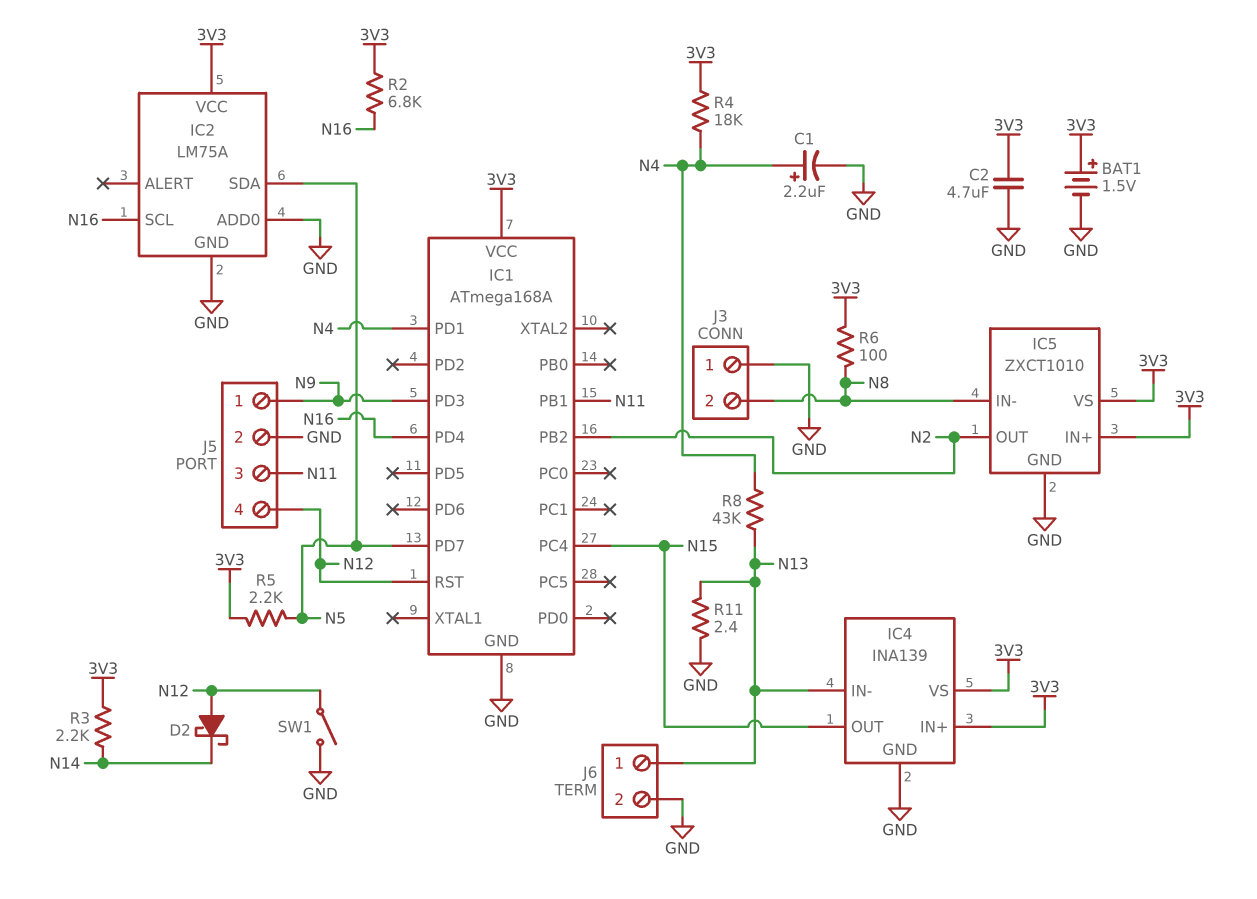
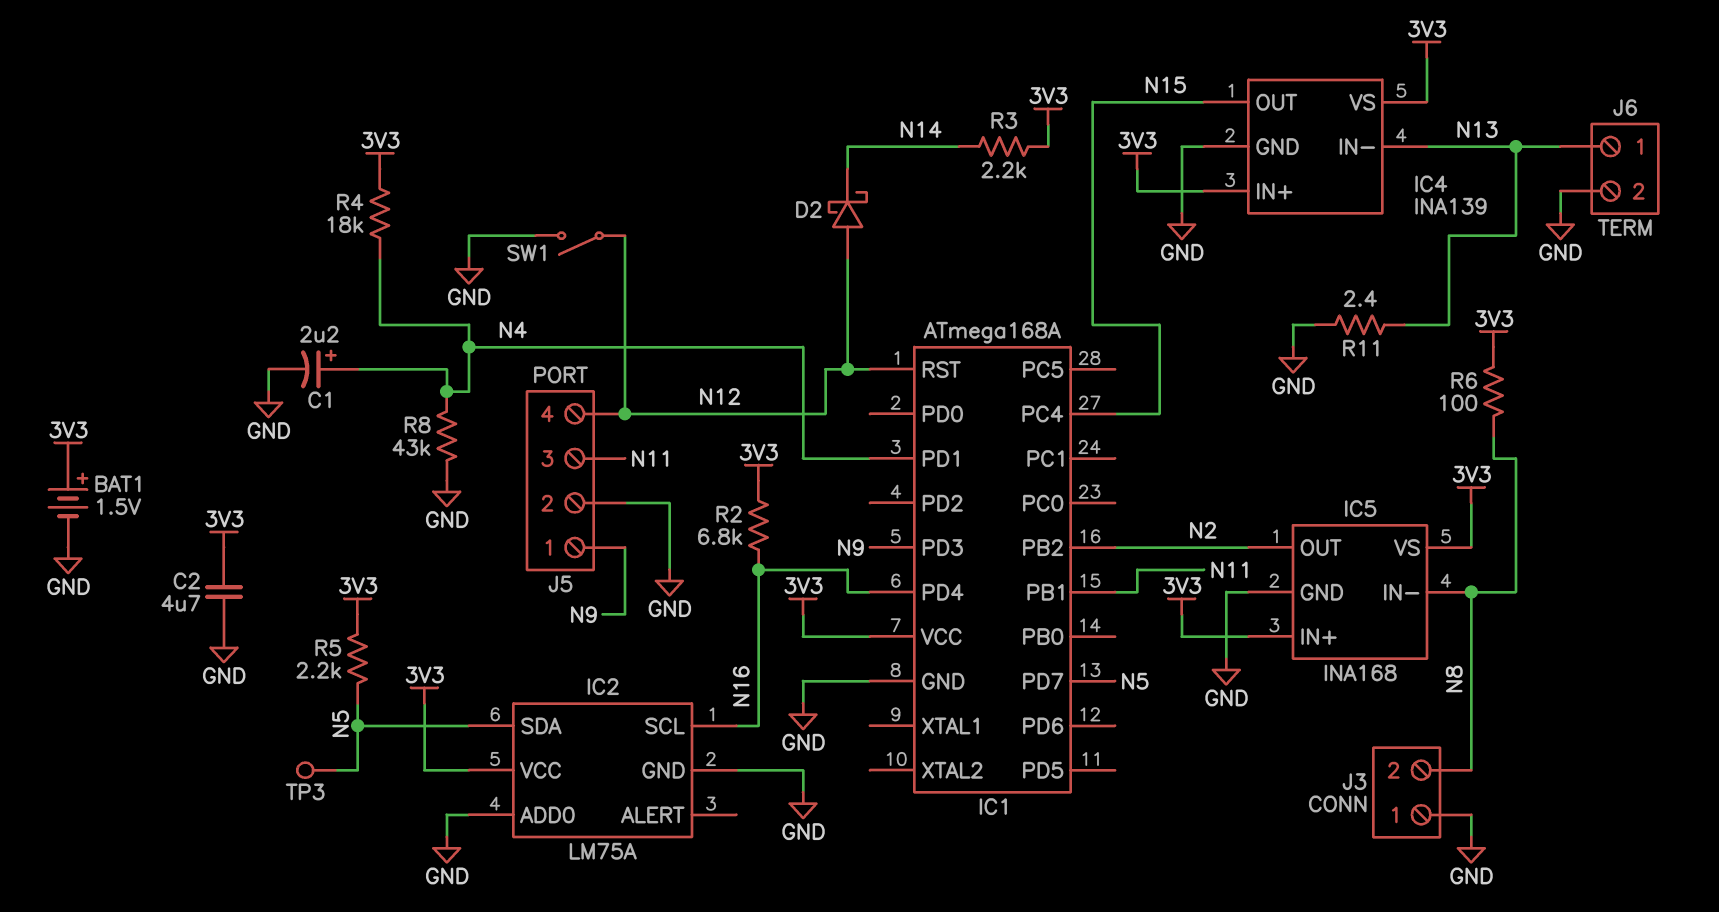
IC5: ZXCT1010 -> INA168
R8: 43k (N4, N13) -> 43k (GND, N4)
TP3: none -> test point (N5)

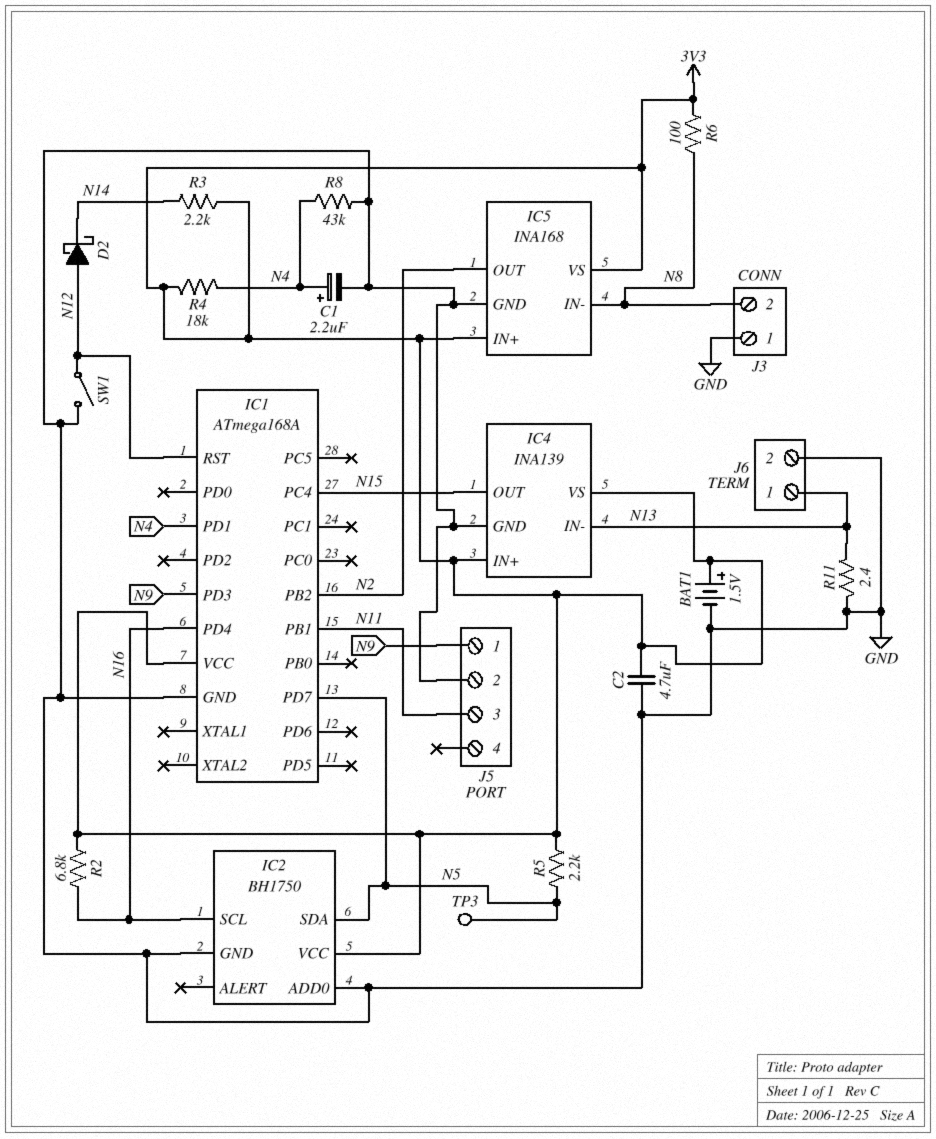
IC2: LM75A -> BH1750
J5 pin 4: N12 -> none

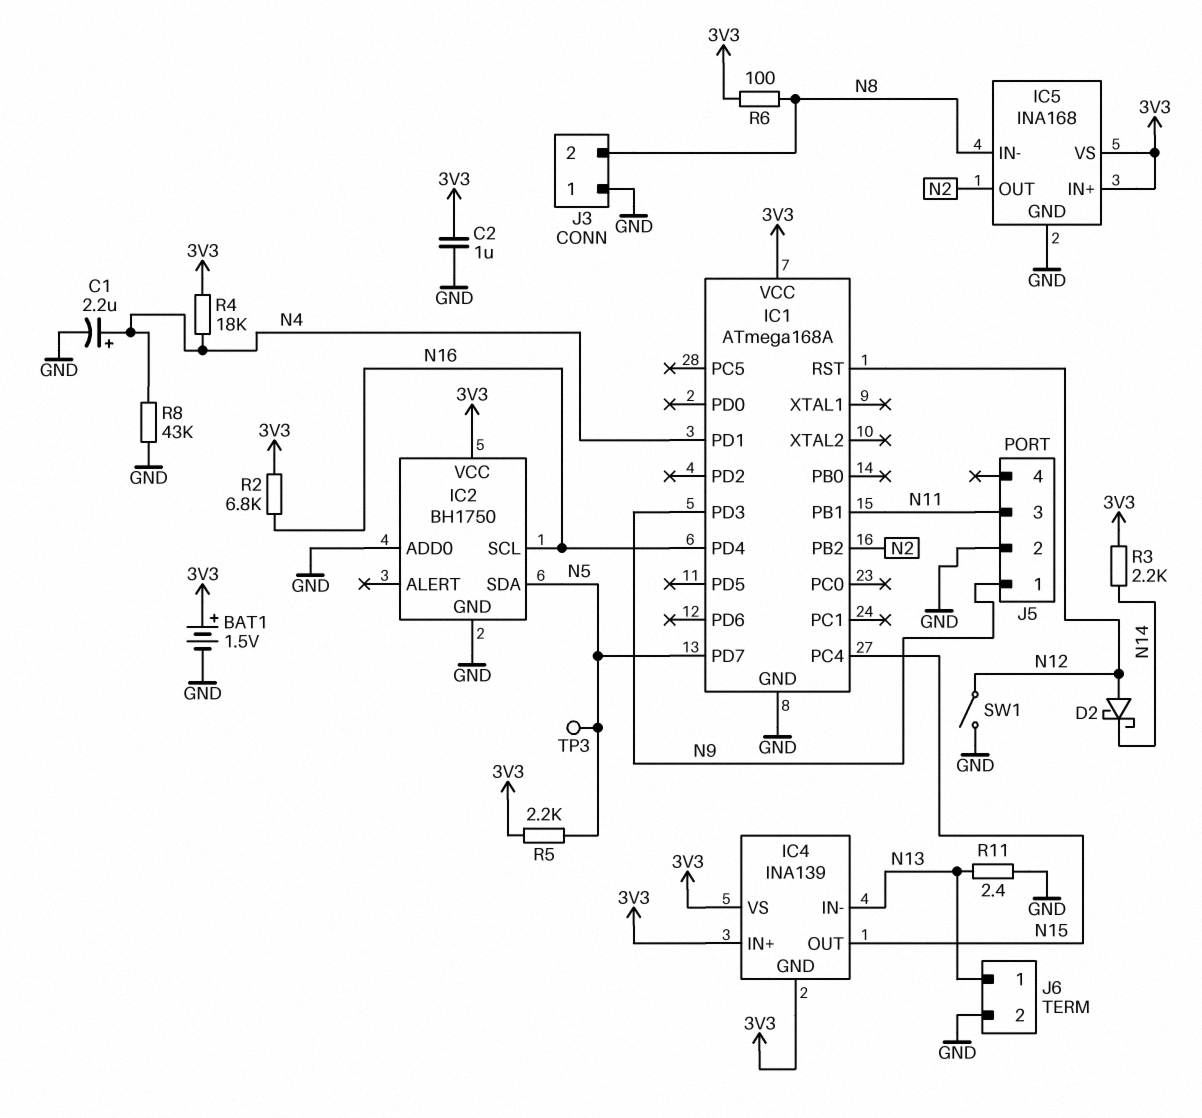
C2: 4.7uF (3V3, GND) -> 1uF (3V3, GND)
IC4 pin GND: GND -> 3V3

